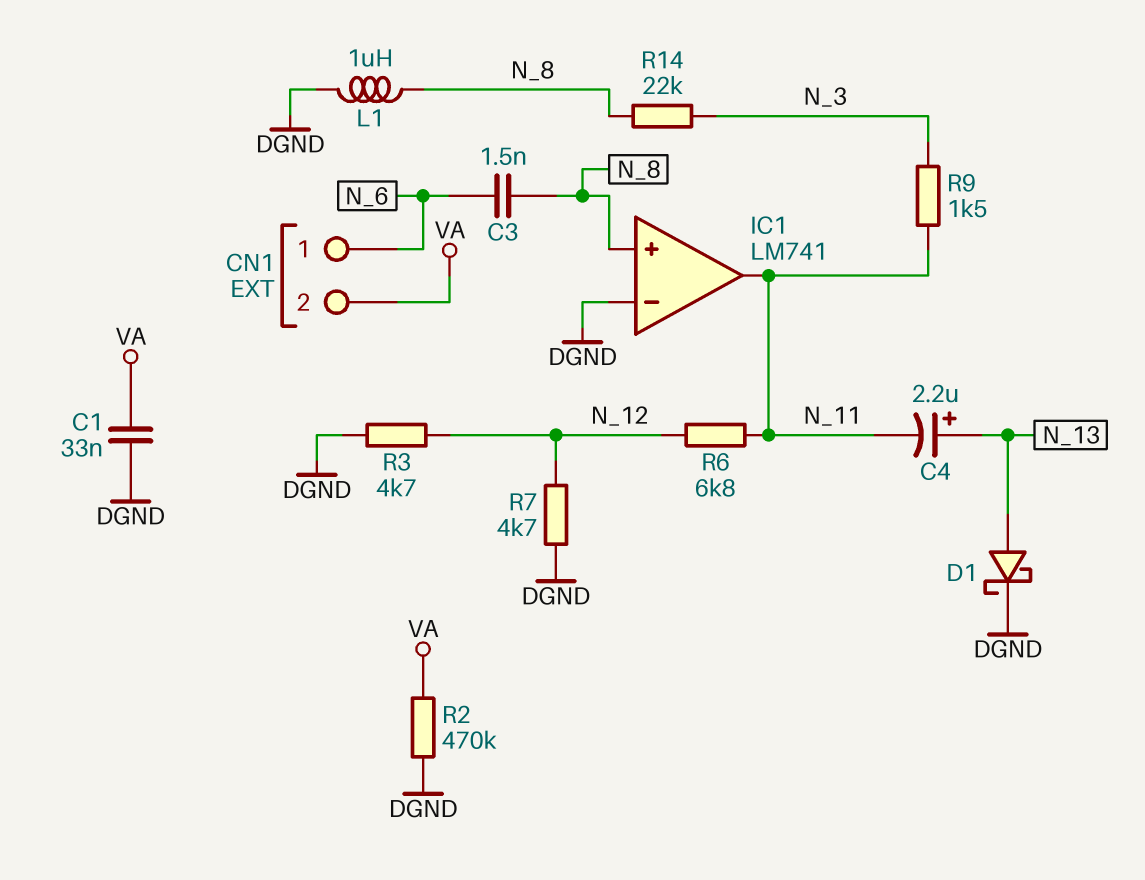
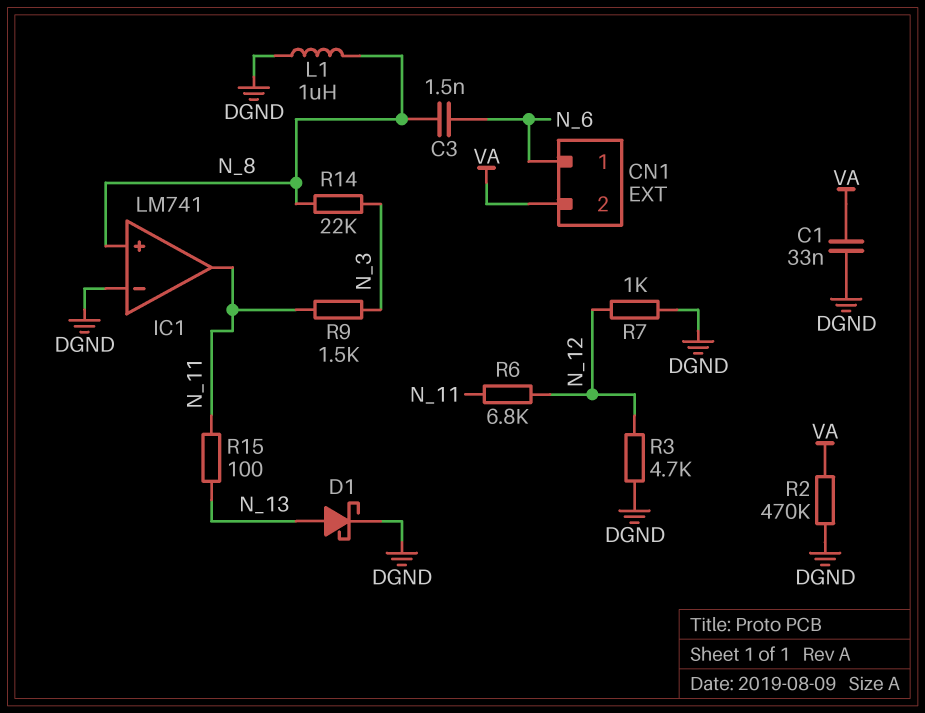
C4: 2.2uF (plus N_13, minus N_11) -> none
R7: 4.7k (DGND, N_12) -> 1k (DGND, N_12)
R15: none -> 100 (N_11, N_13)

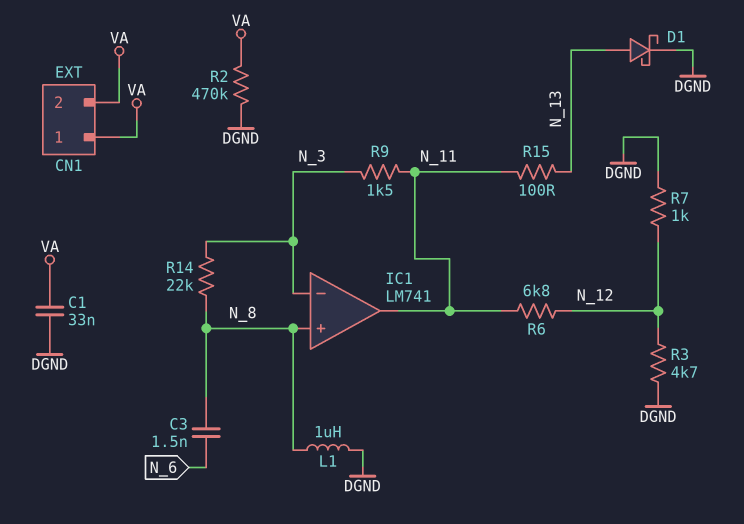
CN1 pin 1: N_6 -> VA
IC1 pin in-: DGND -> N_3

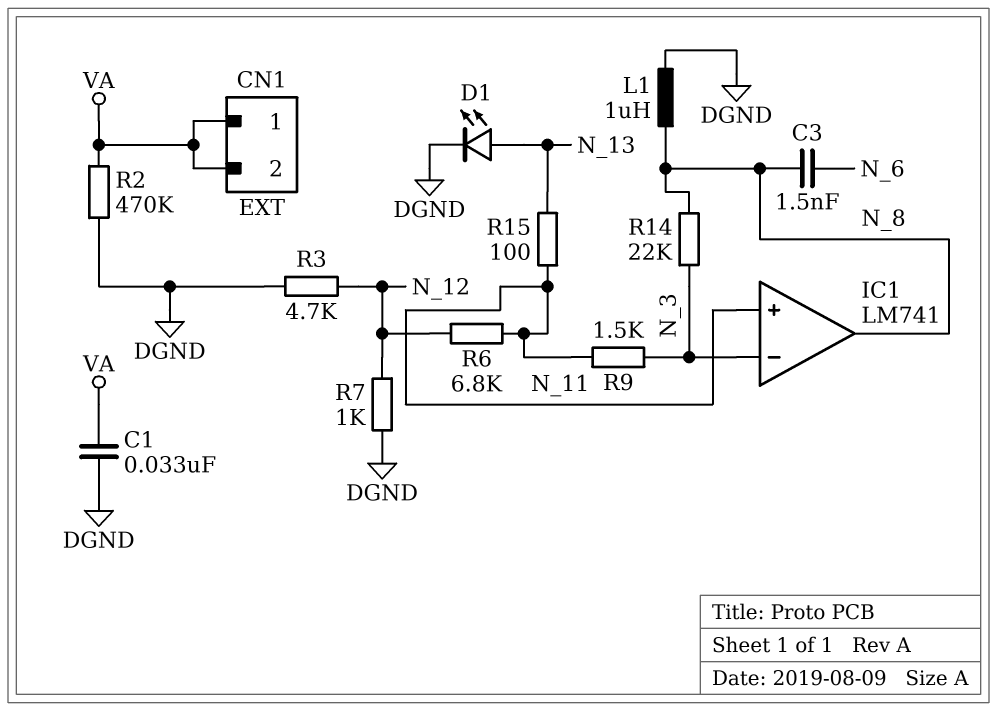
D1: schottky (A N_13, K DGND) -> LED (A N_13, K DGND)
IC1 pin in+: N_8 -> N_11
IC1 pin out: N_11 -> N_8

